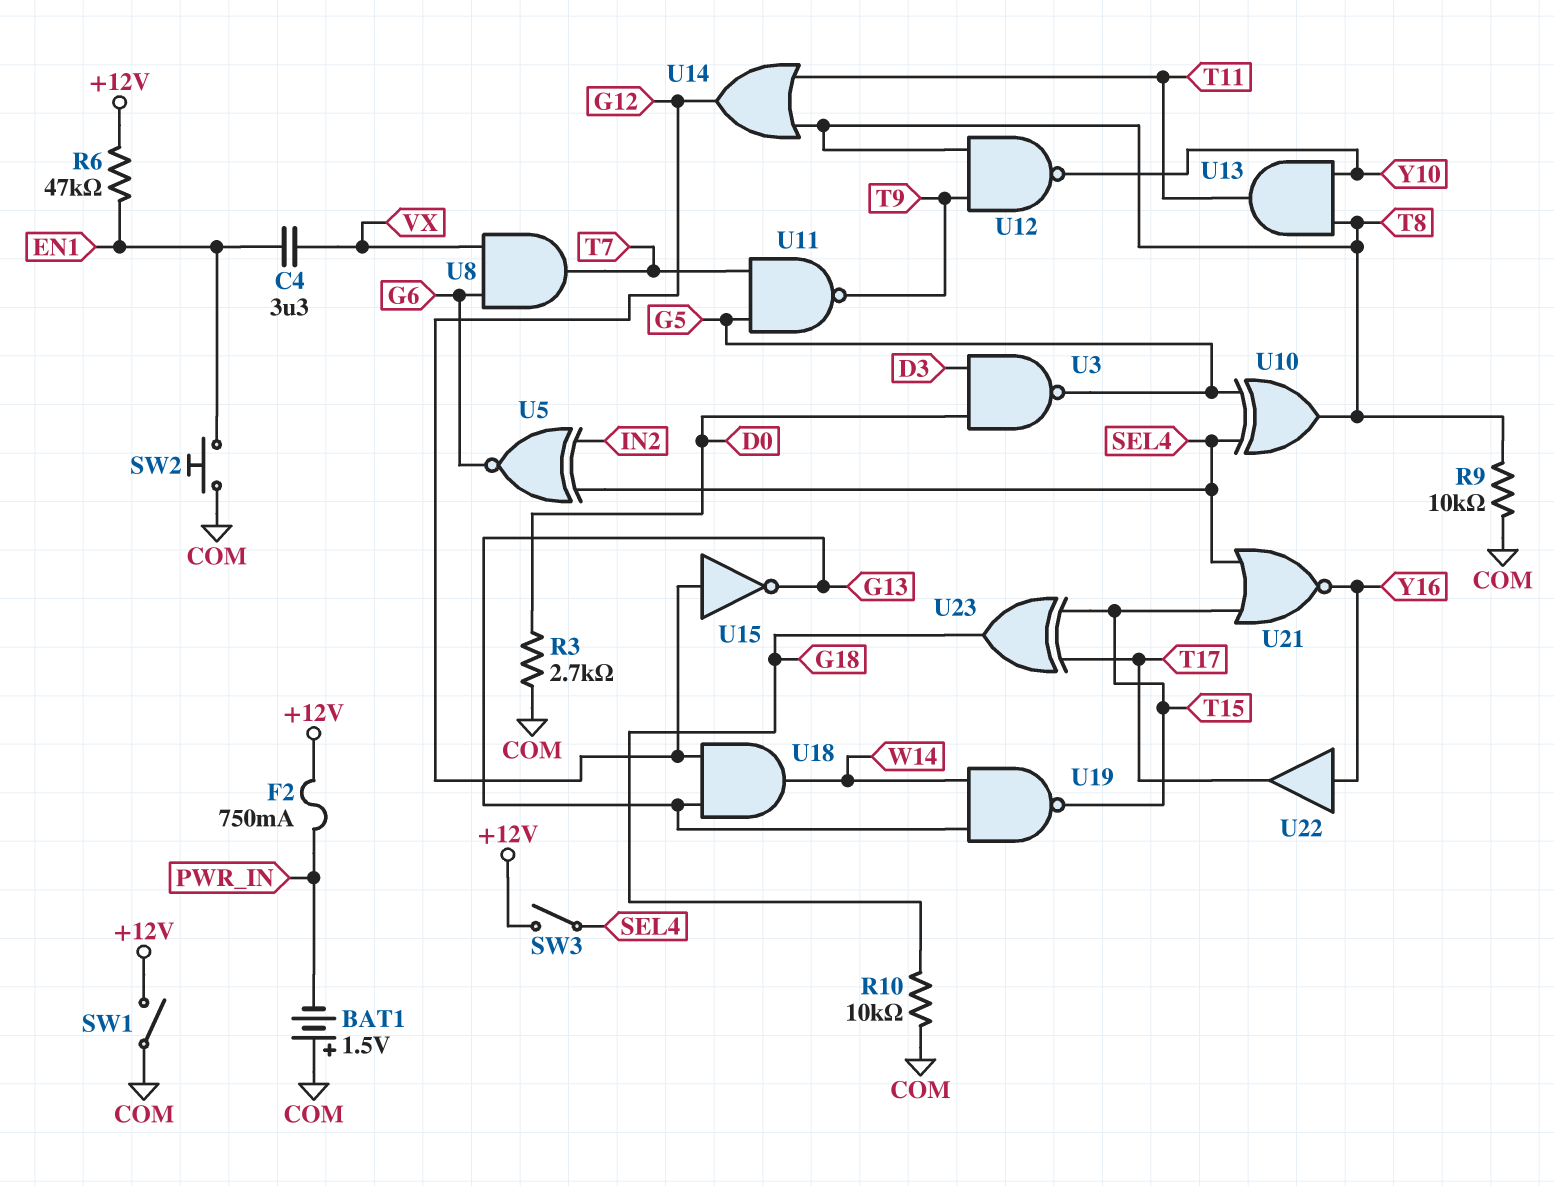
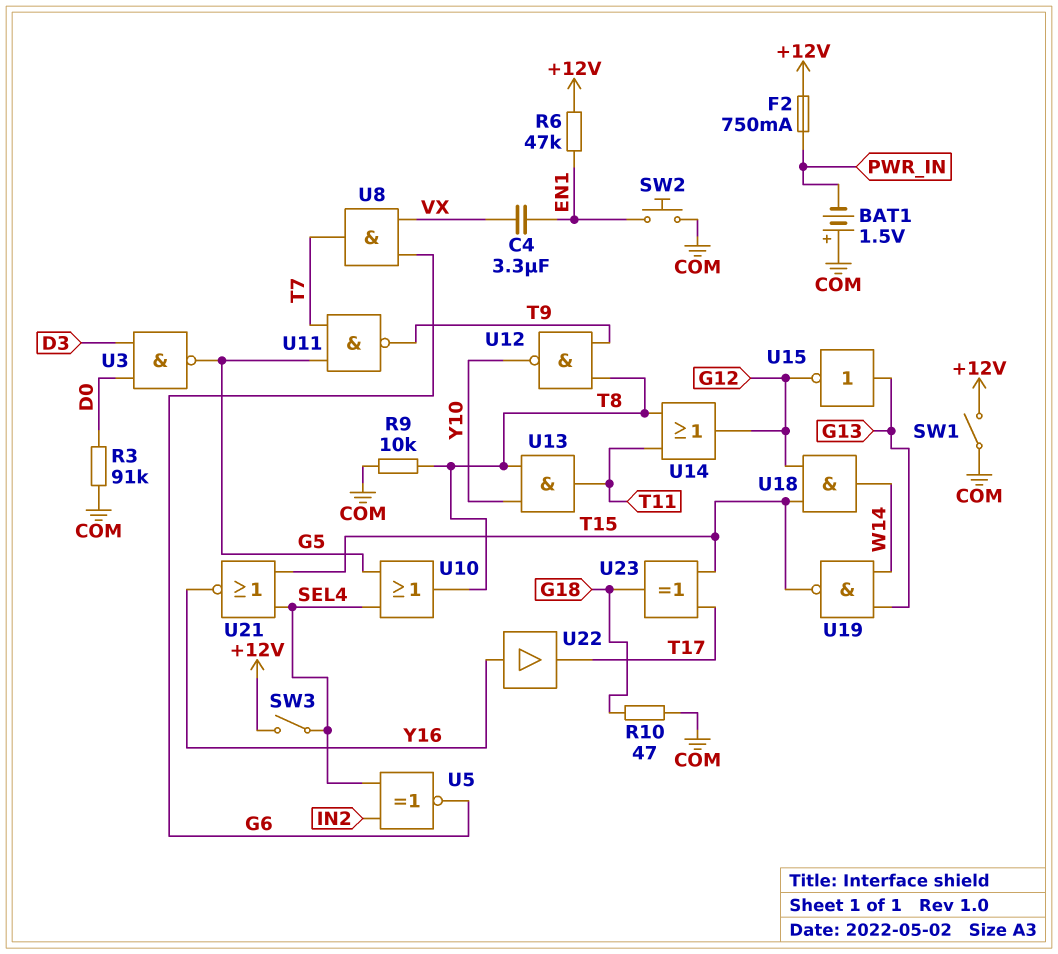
R3: 2.7k (COM, D0) -> 91k (COM, D0)
R10: 10k (COM, G18) -> 47 (COM, G18)
U10: XOR (in G5, in SEL4, out T8) -> OR (in G5, in SEL4, out T8)
U15: NOT (in G12, out G13) -> NOT (in G13, out G12)
U18: AND (in G12, in G13, out W14) -> AND (in G12, in T15, out W14)

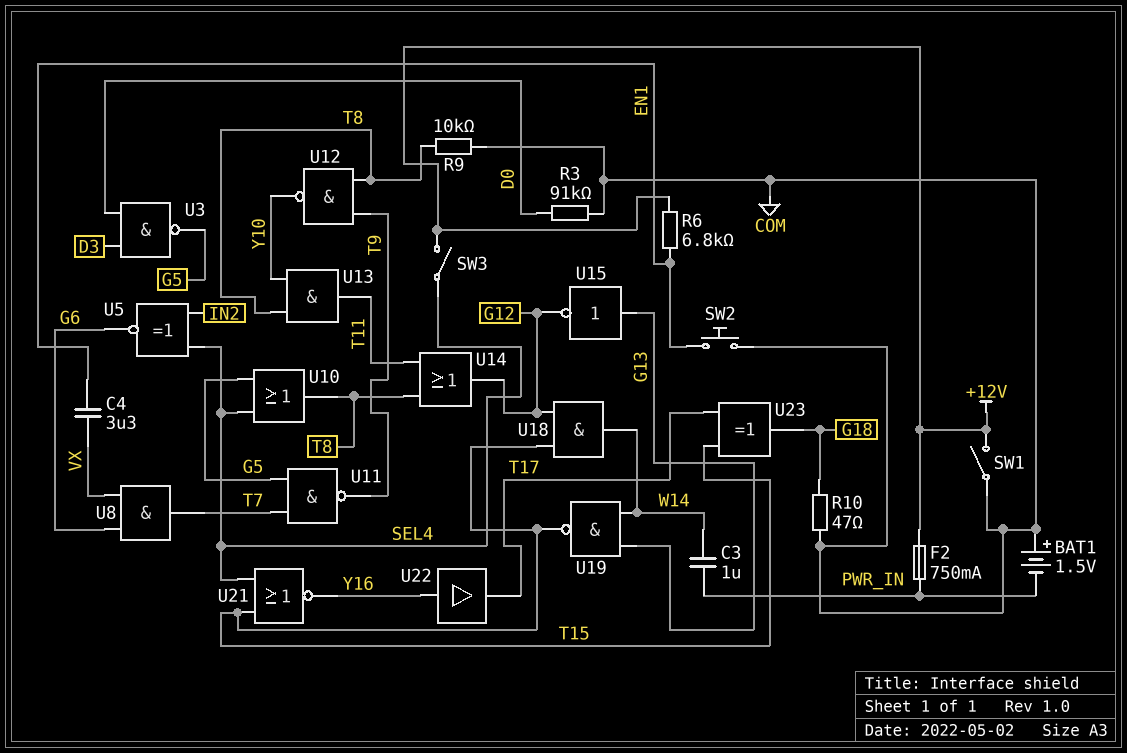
C3: none -> 1uF (PWR_IN, W14)
R6: 47k (+12V, EN1) -> 6.8k (+12V, EN1)

